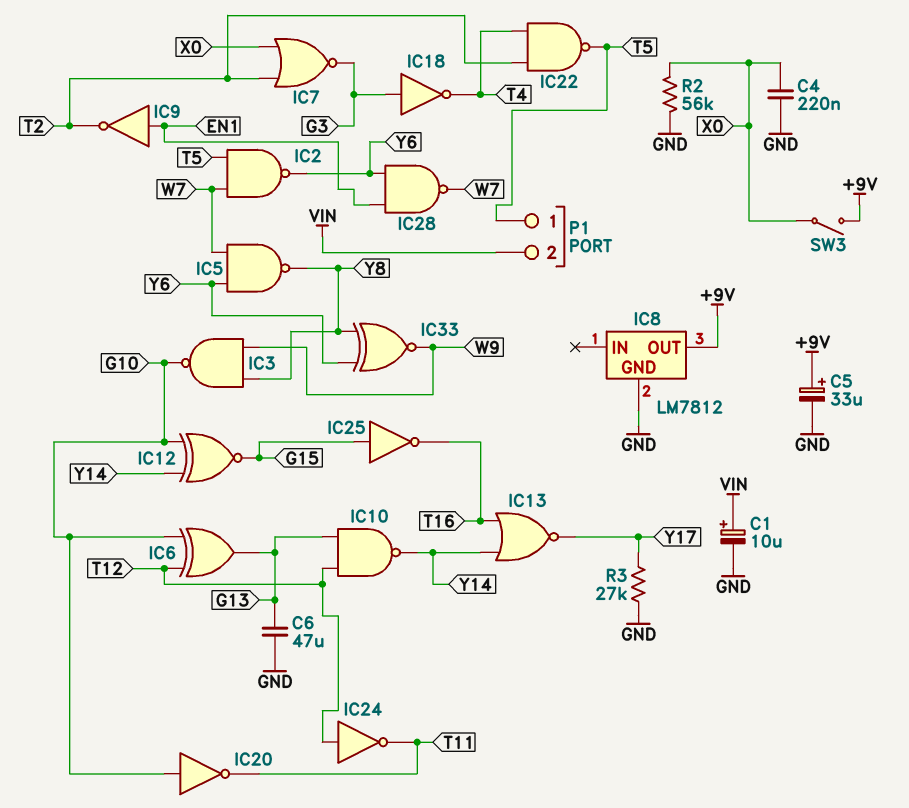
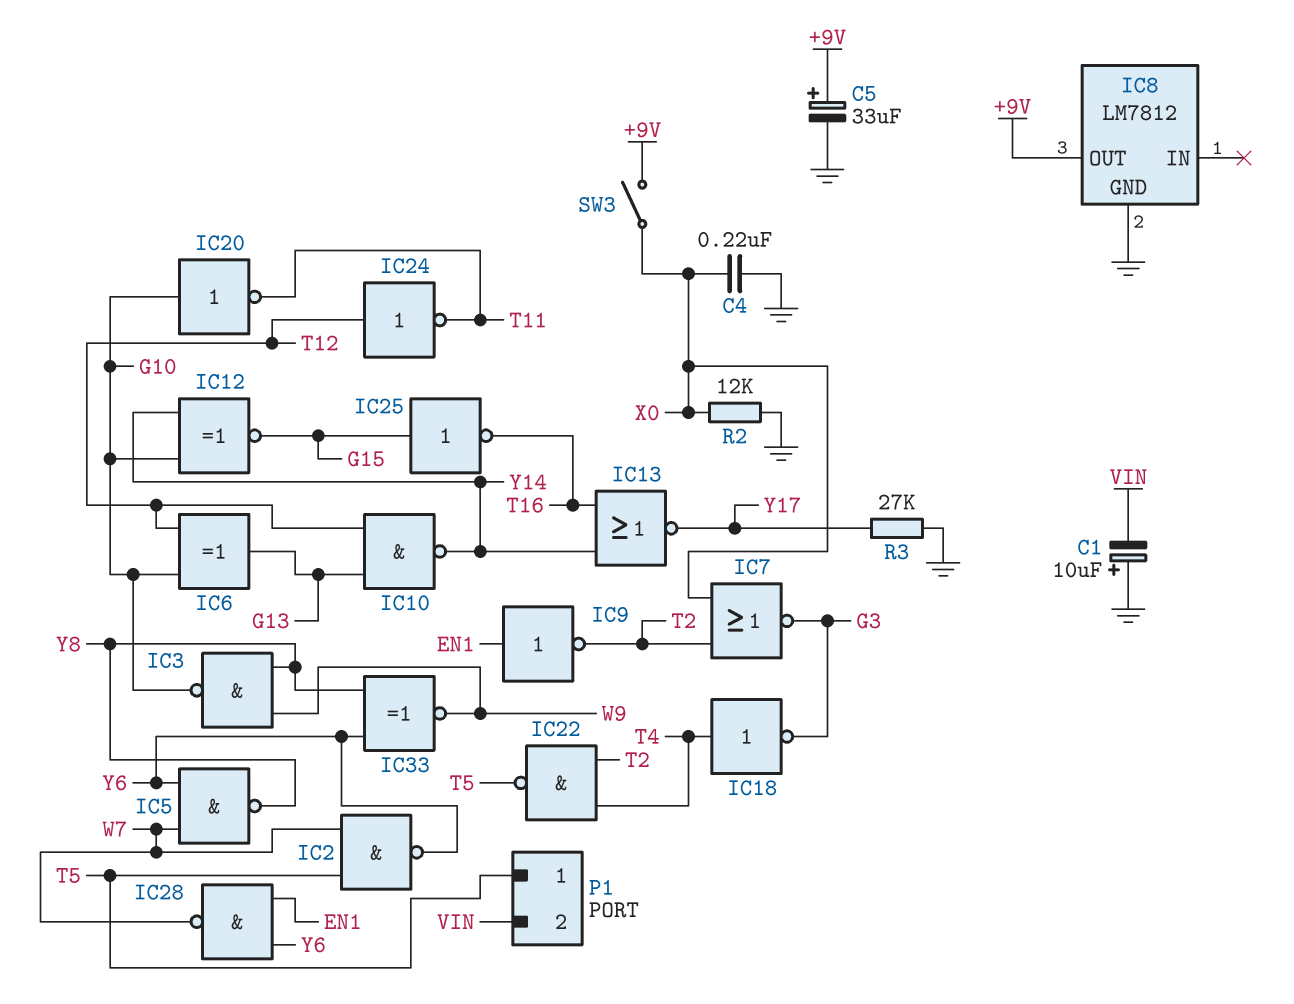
C1: 10uF (plus VIN, minus GND) -> 10uF (plus GND, minus VIN)
C6: 47uF (G13, GND) -> none
IC18: NOT (in G3, out T4) -> NOT (in T4, out G3)
R2: 56k (GND, X0) -> 12k (GND, X0)

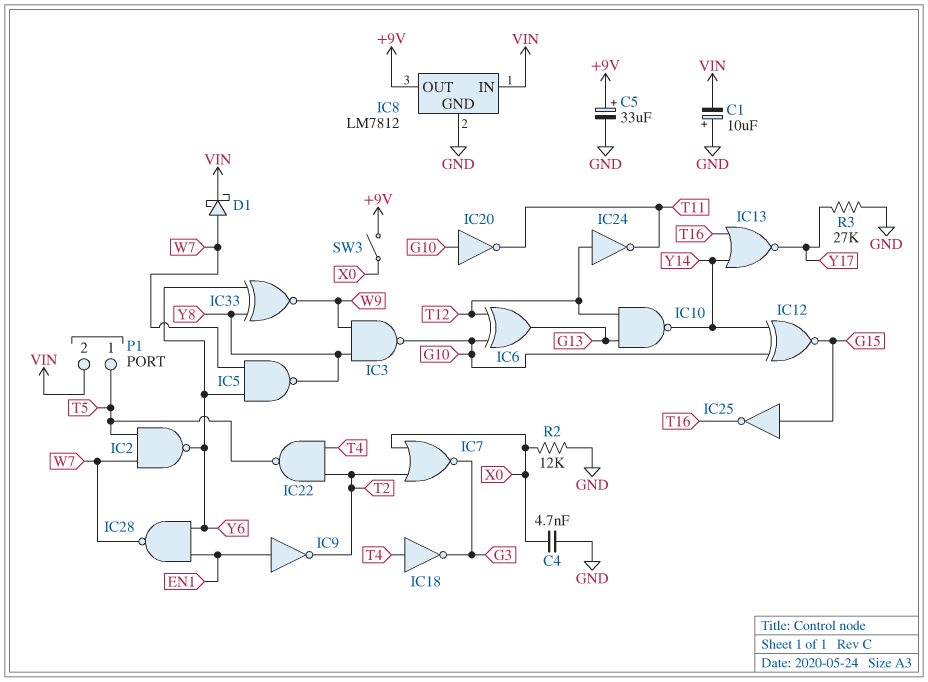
C4: 220nF (GND, X0) -> 4.7nF (GND, X0)
D1: none -> schottky (A W7, K VIN)
IC8 pin IN: none -> VIN

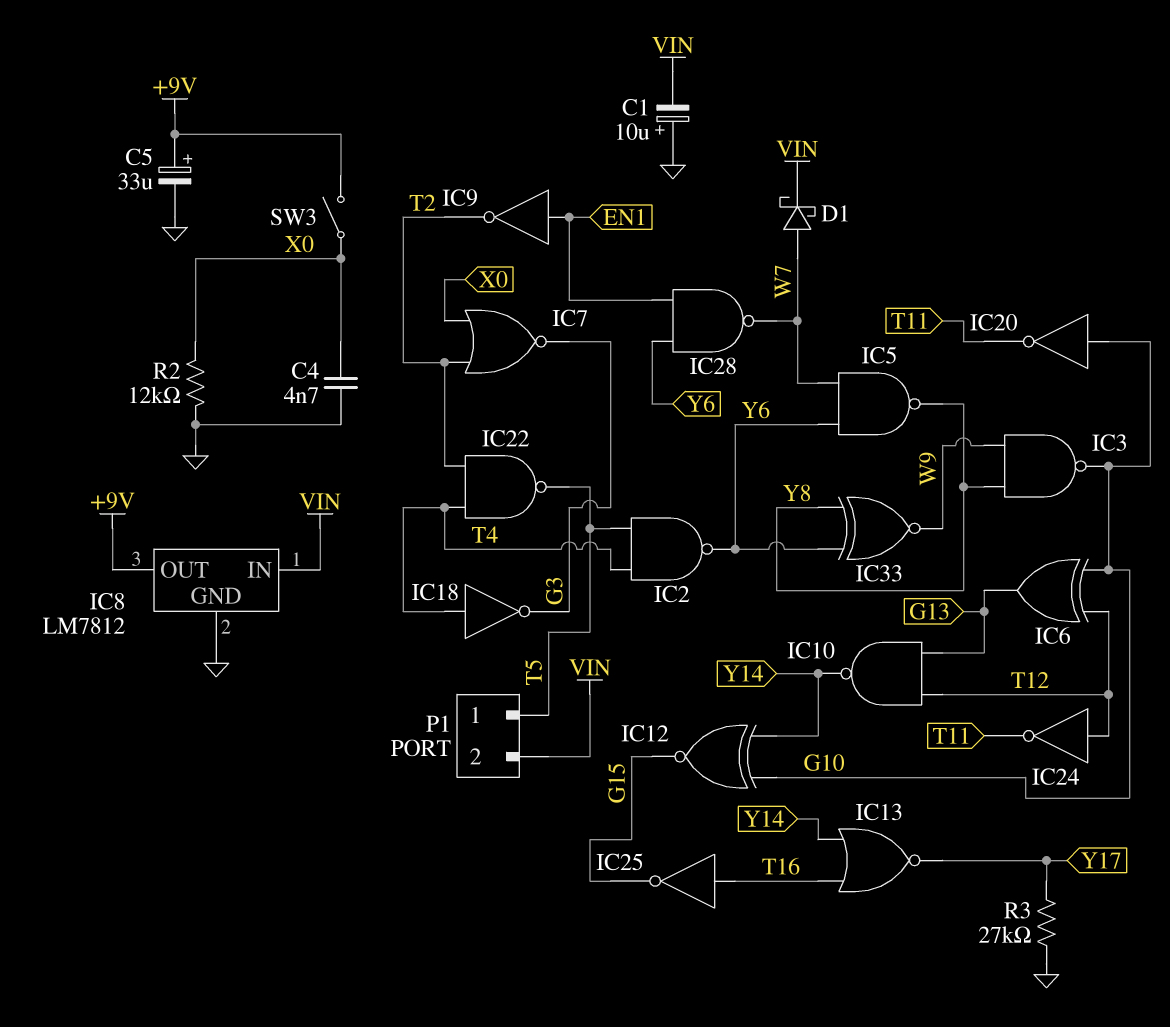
IC2: NAND (in T5, in W7, out Y6) -> NAND (in T4, in T5, out Y6)
IC25: NOT (in G15, out T16) -> NOT (in T16, out G15)

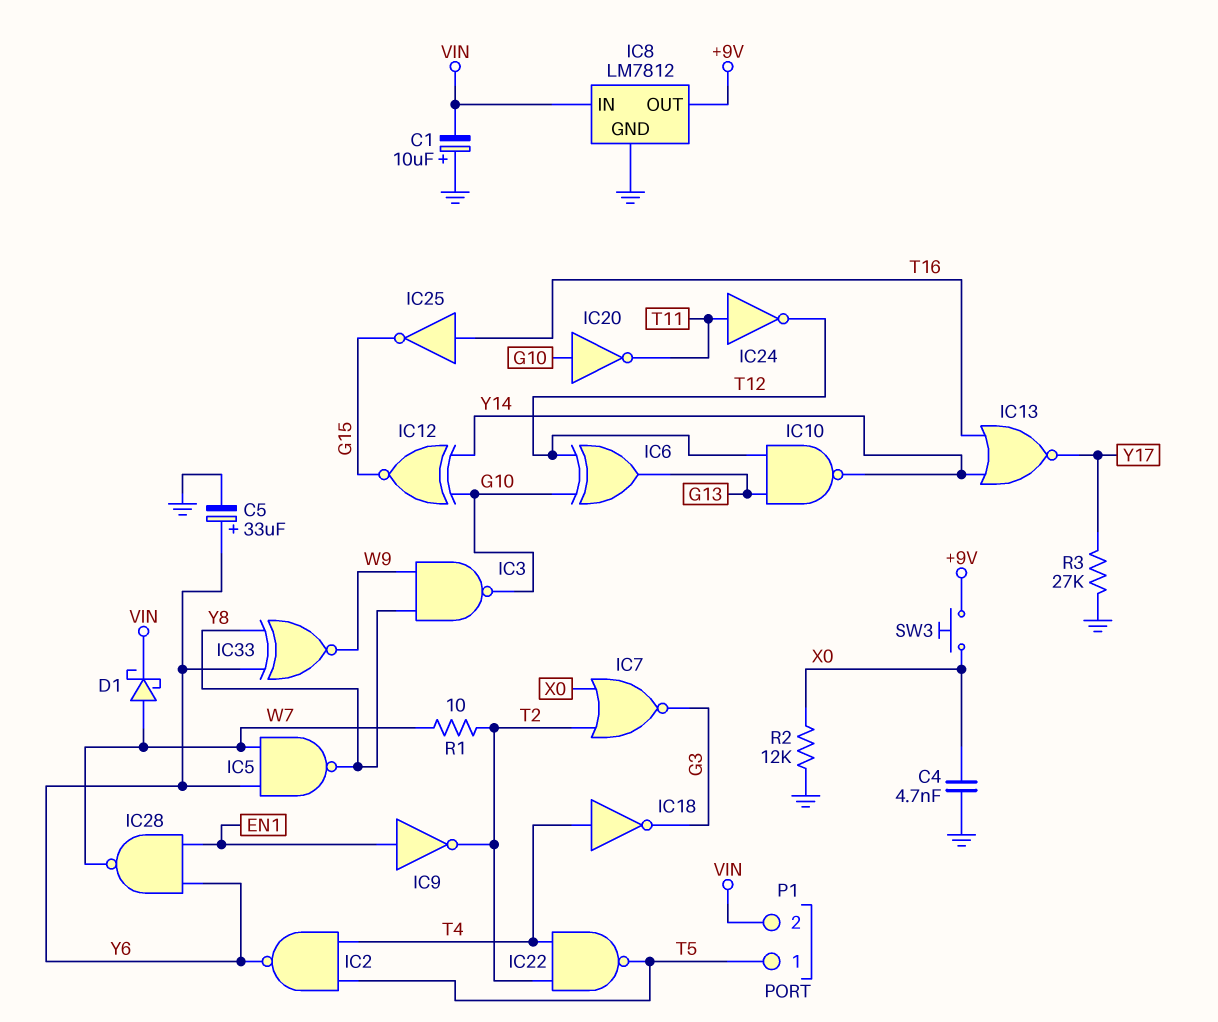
C5: 33uF (plus +9V, minus GND) -> 33uF (plus Y6, minus GND)
IC24: NOT (in T12, out T11) -> NOT (in T11, out T12)
R1: none -> 10 (T2, W7)
SW3: switch (+9V, X0) -> button (+9V, X0)

